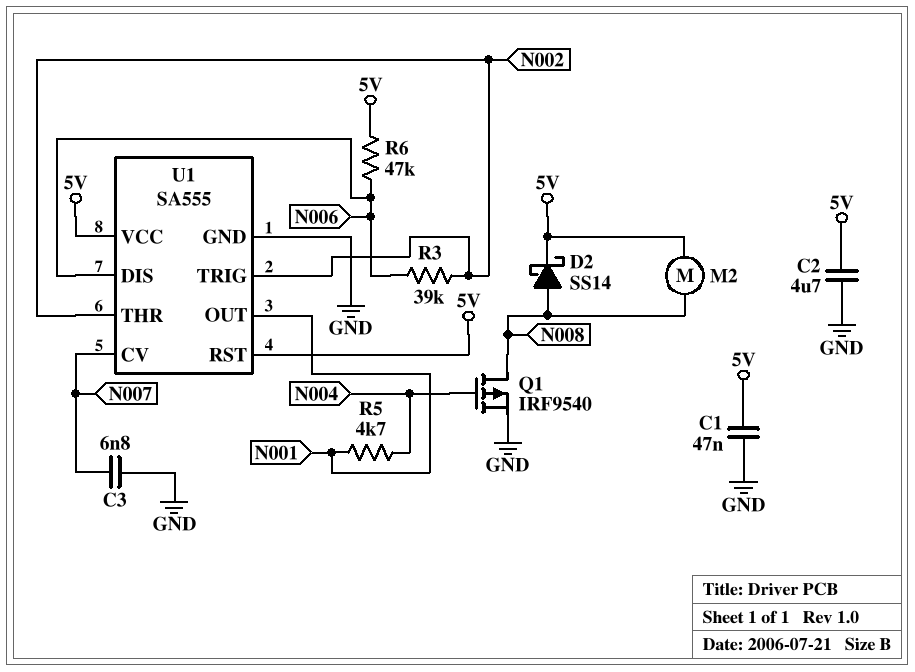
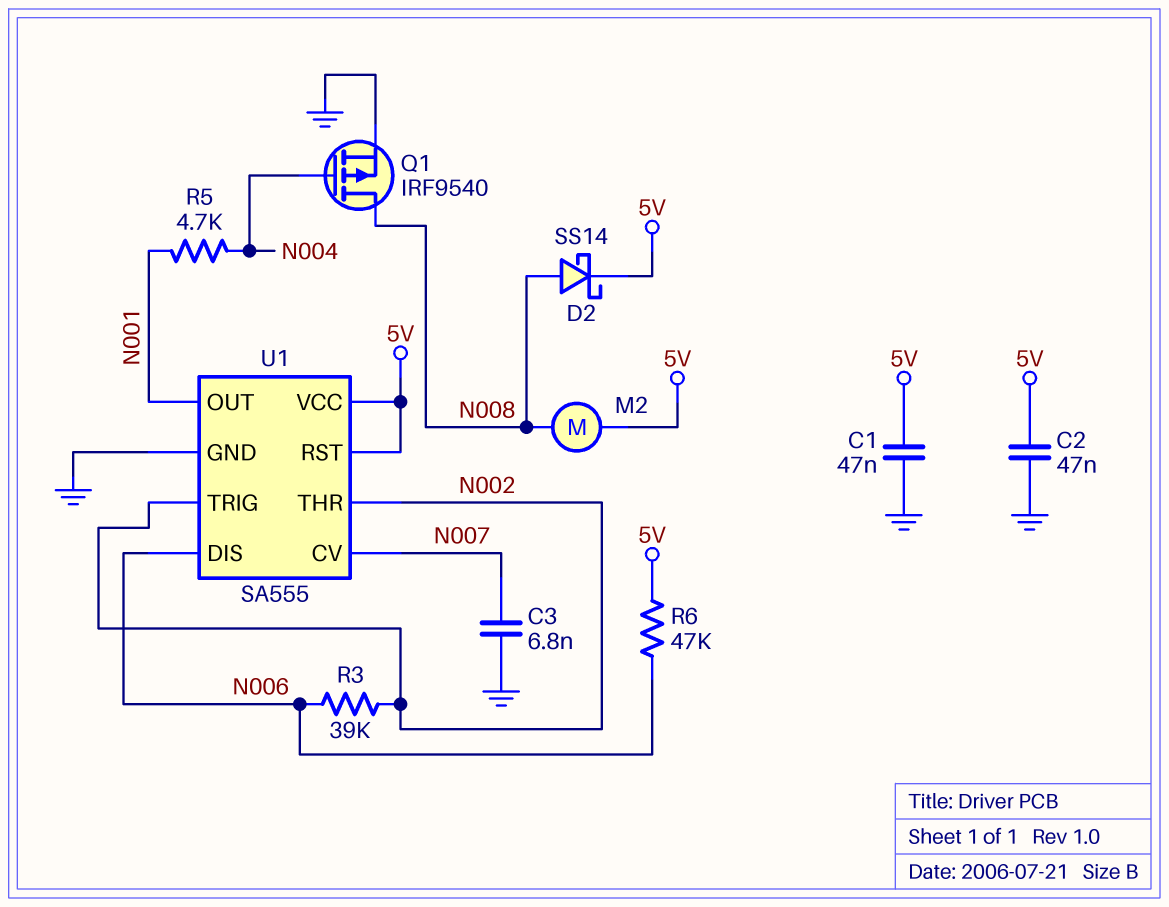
C2: 4.7uF (5V, GND) -> 47nF (5V, GND)

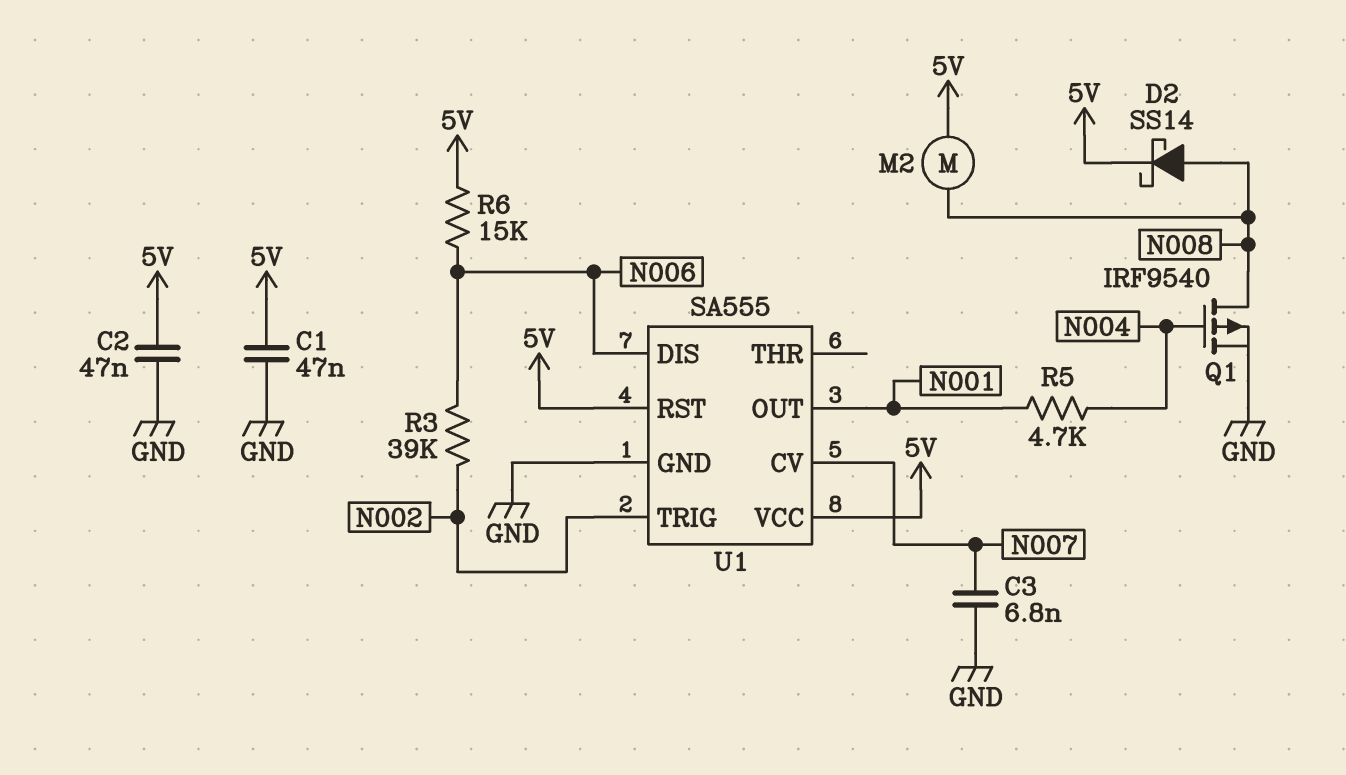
R6: 47k (5V, N006) -> 15k (5V, N006)
U1 pin THR: N002 -> none

